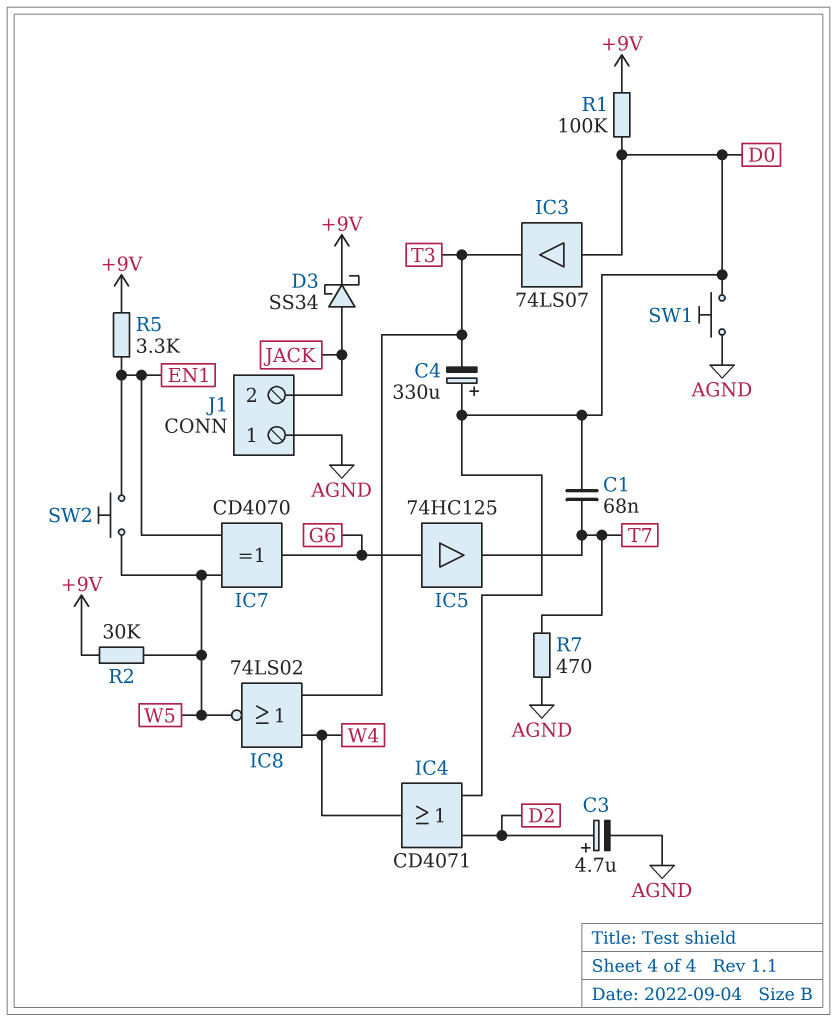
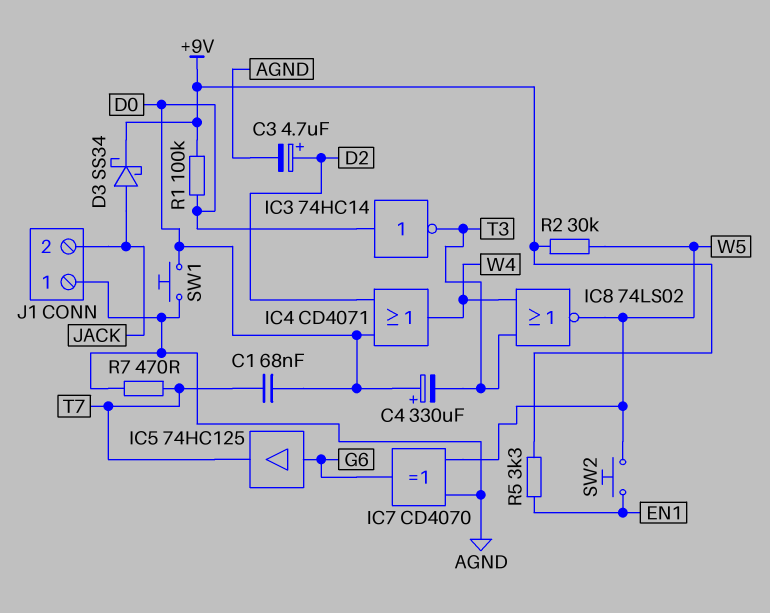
IC3: buffer 74LS07 (in D0, out T3) -> NOT 74HC14 (in D0, out T3)
IC7: XOR CD4070 (in EN1, in W5, out G6) -> XOR CD4070 (in AGND, in W5, out G6)

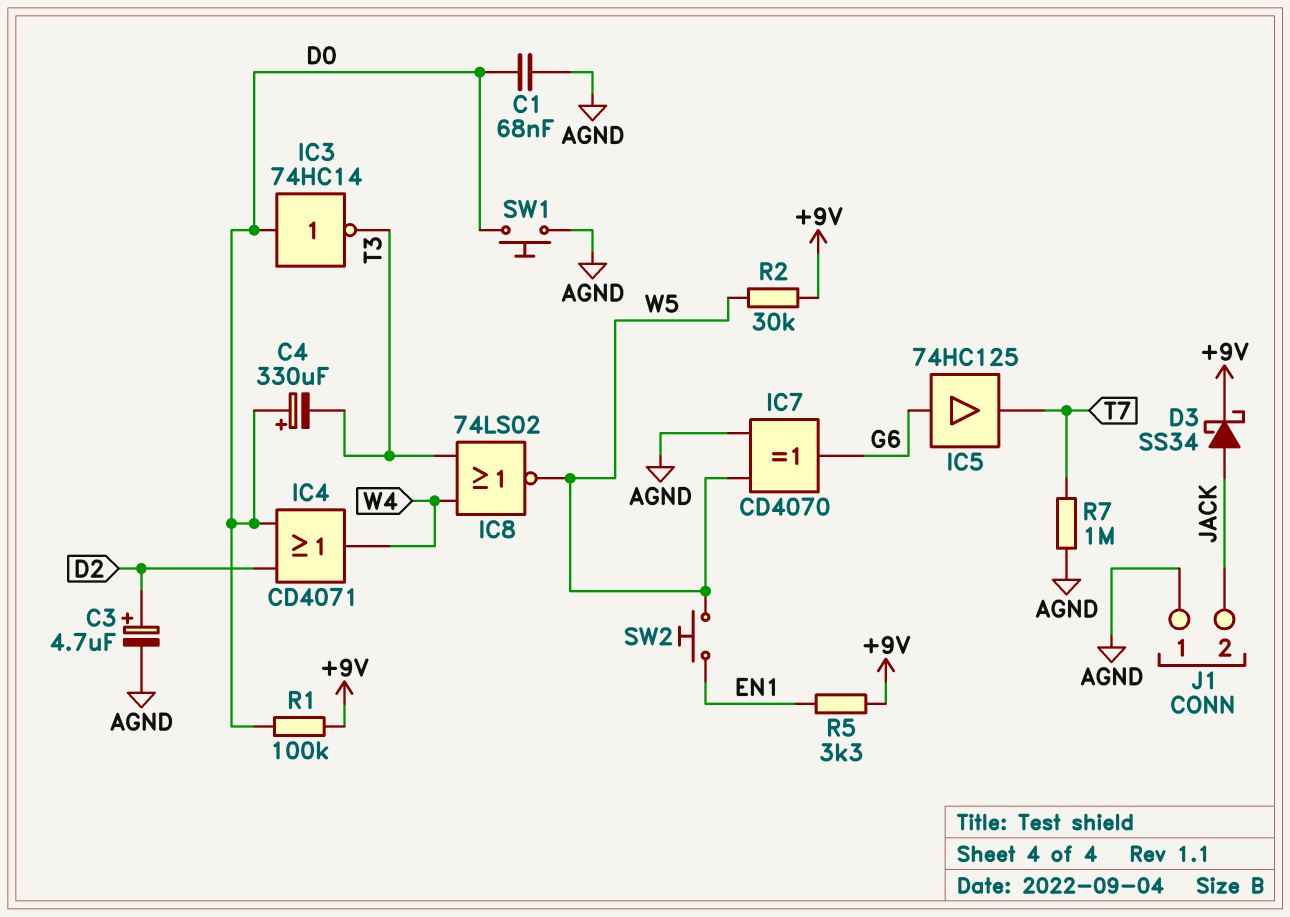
C1: 68nF (D0, T7) -> 68nF (AGND, D0)
R7: 470 (AGND, T7) -> 1M (AGND, T7)

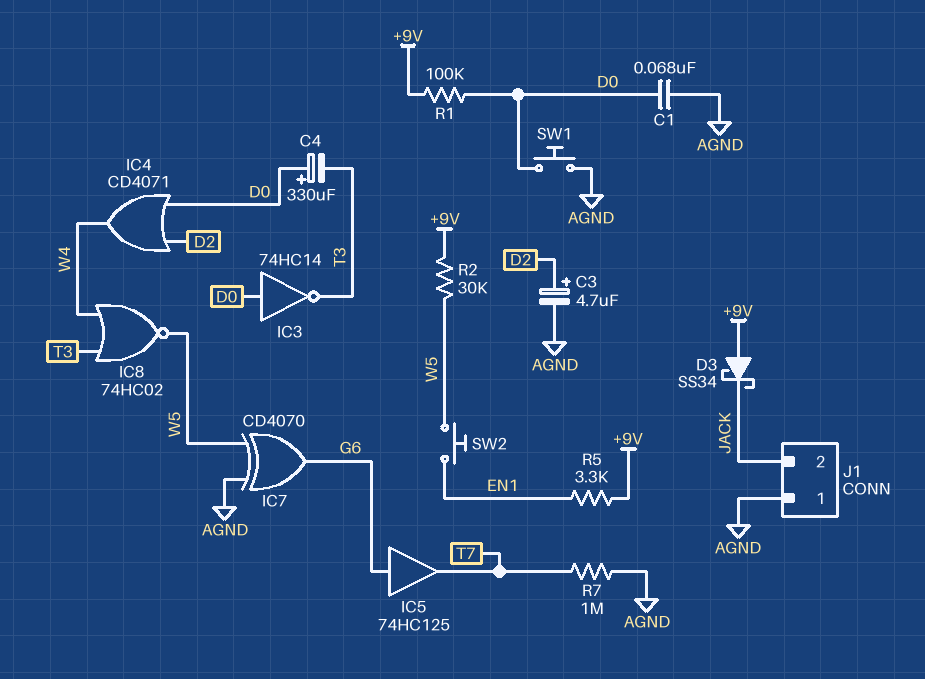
D3: schottky SS34 (A JACK, K +9V) -> schottky SS34 (A +9V, K JACK)
IC8: NOR 74LS02 (in T3, in W4, out W5) -> NOR 74HC02 (in T3, in W4, out W5)

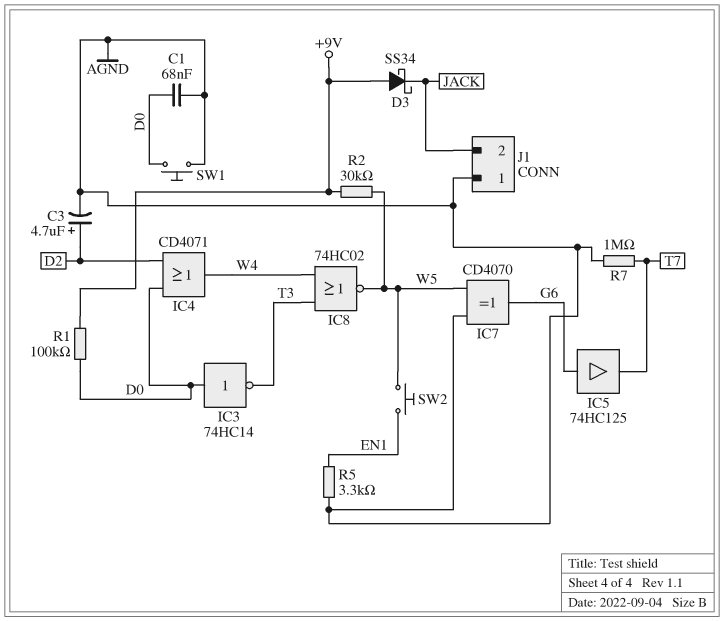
C4: 330uF (plus D0, minus T3) -> none
R5: 3.3k (+9V, EN1) -> 3.3k (AGND, EN1)

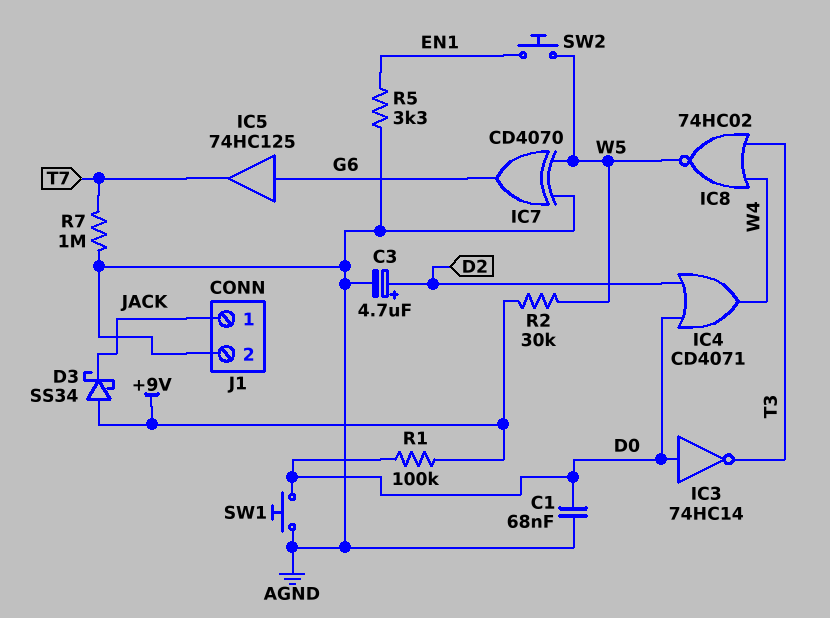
J1 pin 1: AGND -> JACK
J1 pin 2: JACK -> AGND

